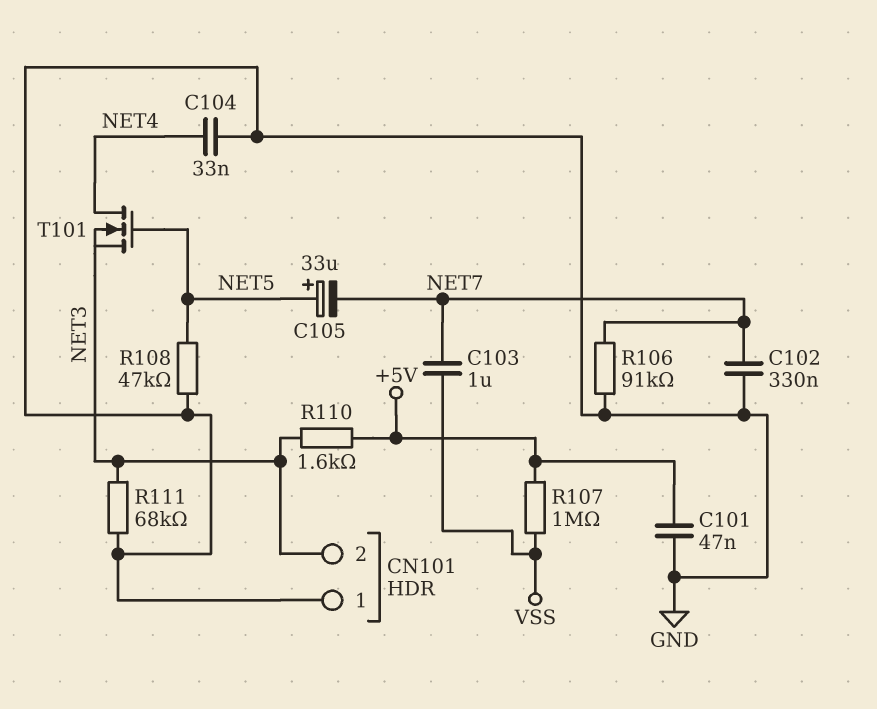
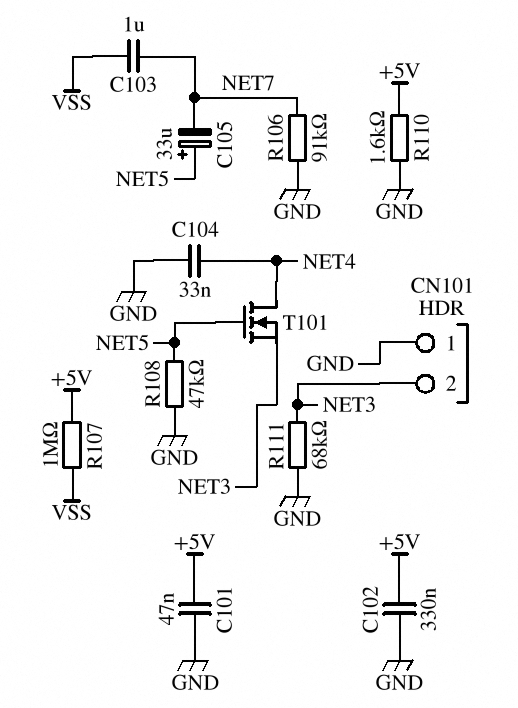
C102: 330nF (GND, NET7) -> 330nF (+5V, GND)
R110: 1.6k (+5V, NET3) -> 1.6k (+5V, GND)

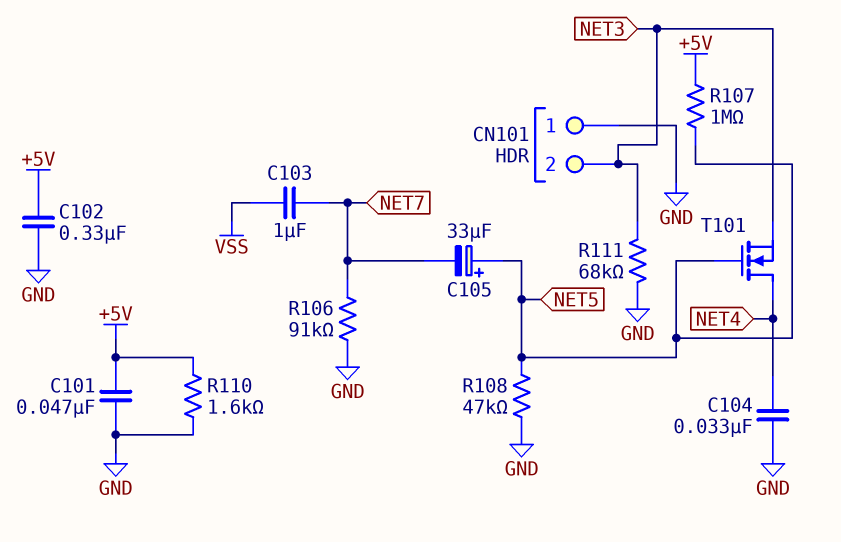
R107: 1M (+5V, VSS) -> 1M (+5V, NET5)

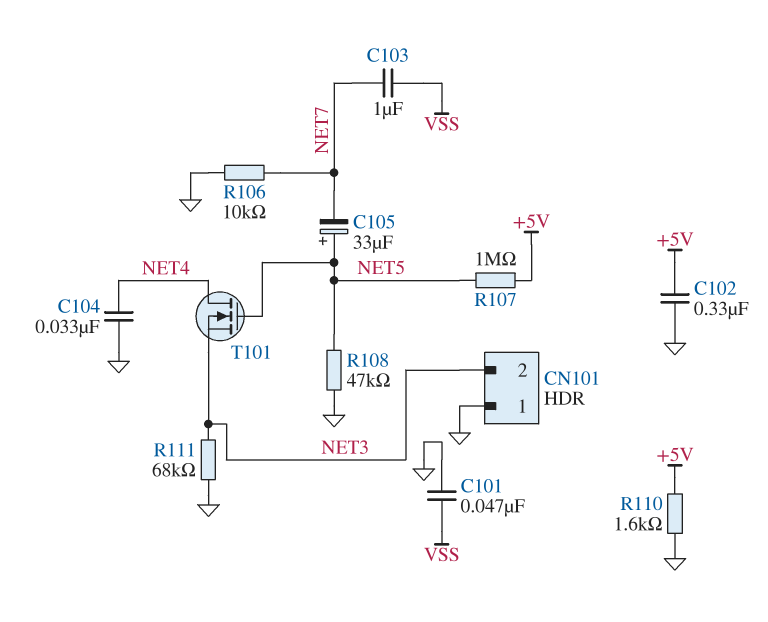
C101: 47nF (+5V, GND) -> 47nF (GND, VSS)
R106: 91k (GND, NET7) -> 10k (GND, NET7)

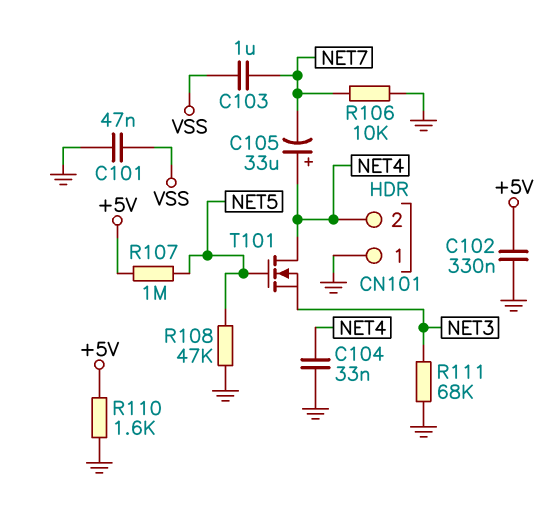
C105: 33uF (plus NET5, minus NET7) -> 33uF (plus NET4, minus NET7)
CN101 pin 2: NET3 -> NET4

